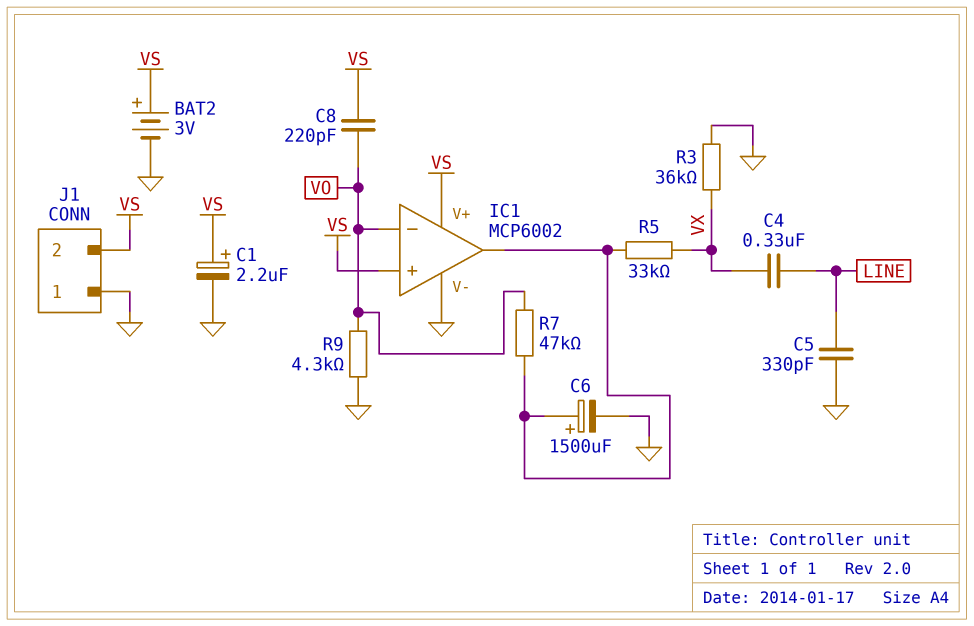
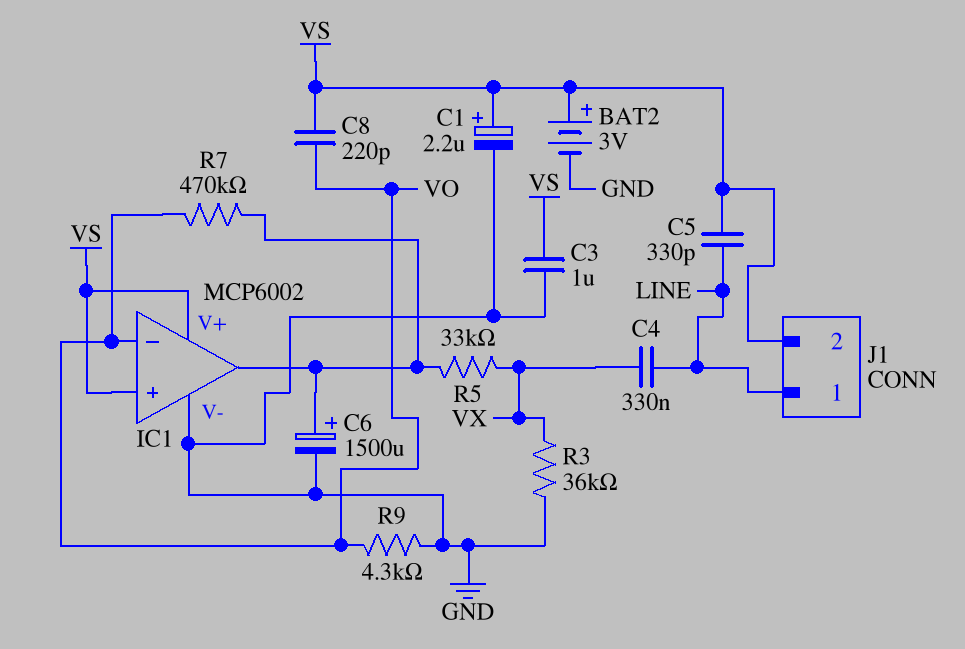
C3: none -> 1uF (GND, VS)
C5: 330pF (GND, LINE) -> 330pF (LINE, VS)
J1 pin 1: GND -> LINE
R7: 47k (IC1/out, VO) -> 470k (IC1/out, VO)

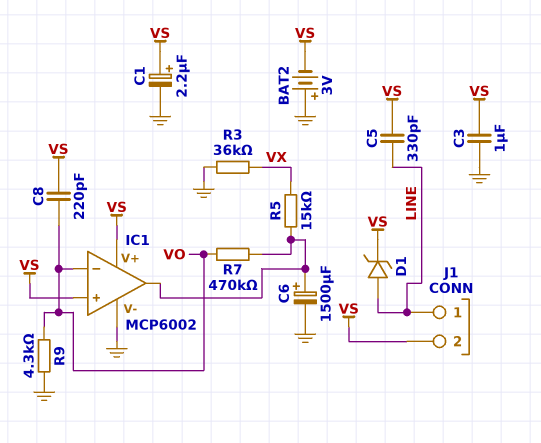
BAT2: 3V (plus VS, minus GND) -> 3V (plus GND, minus VS)
C4: 330nF (LINE, VX) -> none
D1: none -> zener (A LINE, K VS)
R5: 33k (IC1/out, VX) -> 15k (IC1/out, VX)

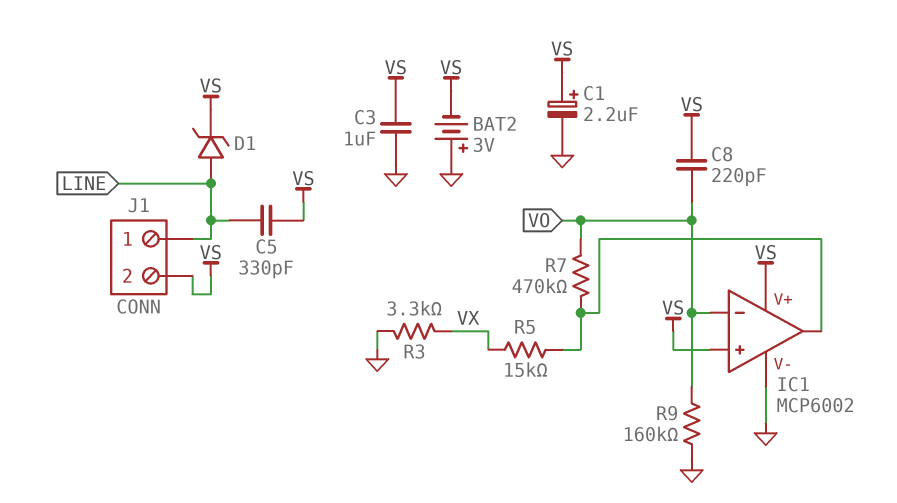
C6: 1500uF (plus IC1/out, minus GND) -> none
R3: 36k (GND, VX) -> 3.3k (GND, VX)
R9: 4.3k (GND, VO) -> 160k (GND, VO)

